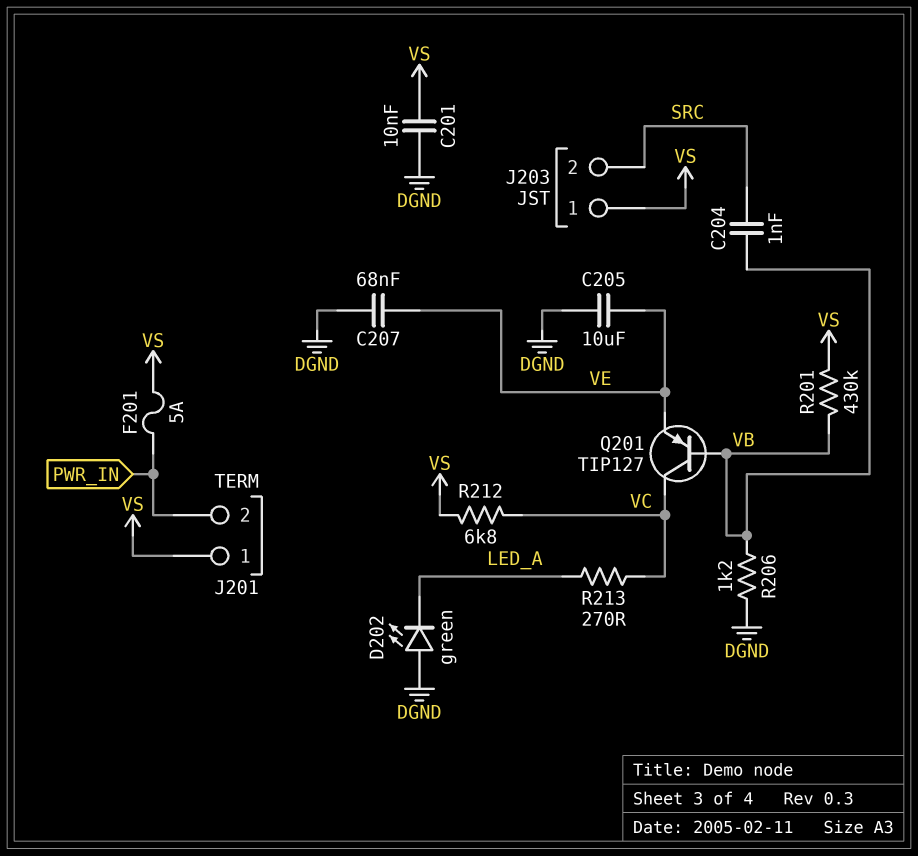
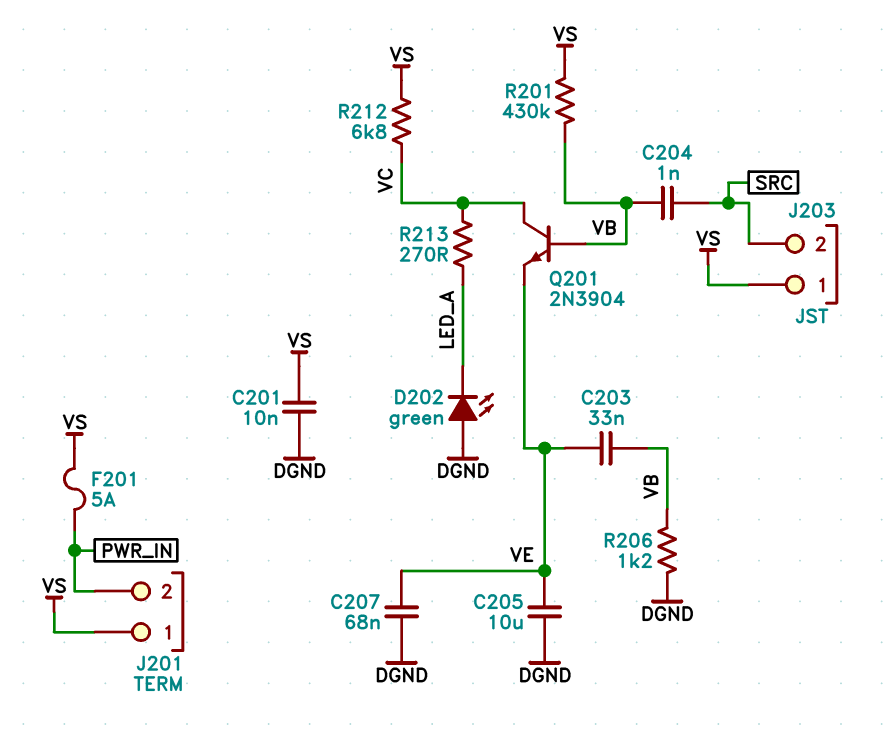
C203: none -> 33nF (VB, VE)
Q201: PNP TIP127 (B VB, C VC, E VE) -> NPN 2N3904 (B VB, C VC, E VE)

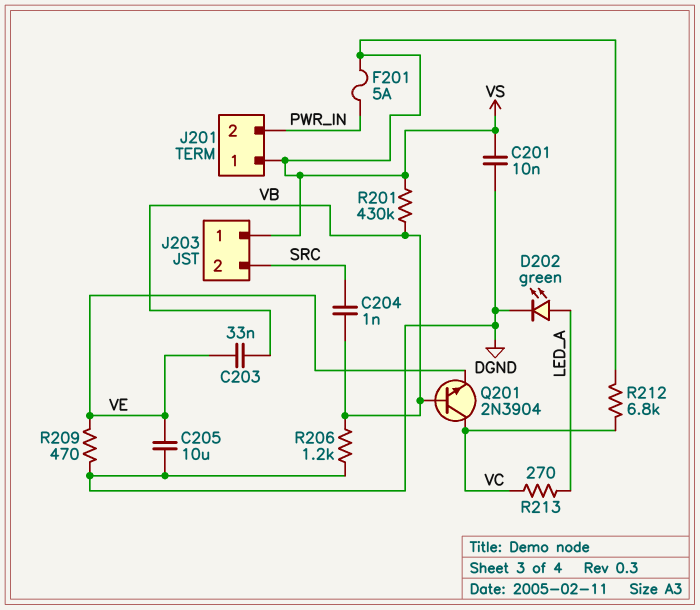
C207: 68nF (DGND, VE) -> none
D202: LED green (A DGND, K LED_A) -> LED green (A LED_A, K DGND)
R209: none -> 470 (DGND, VE)

